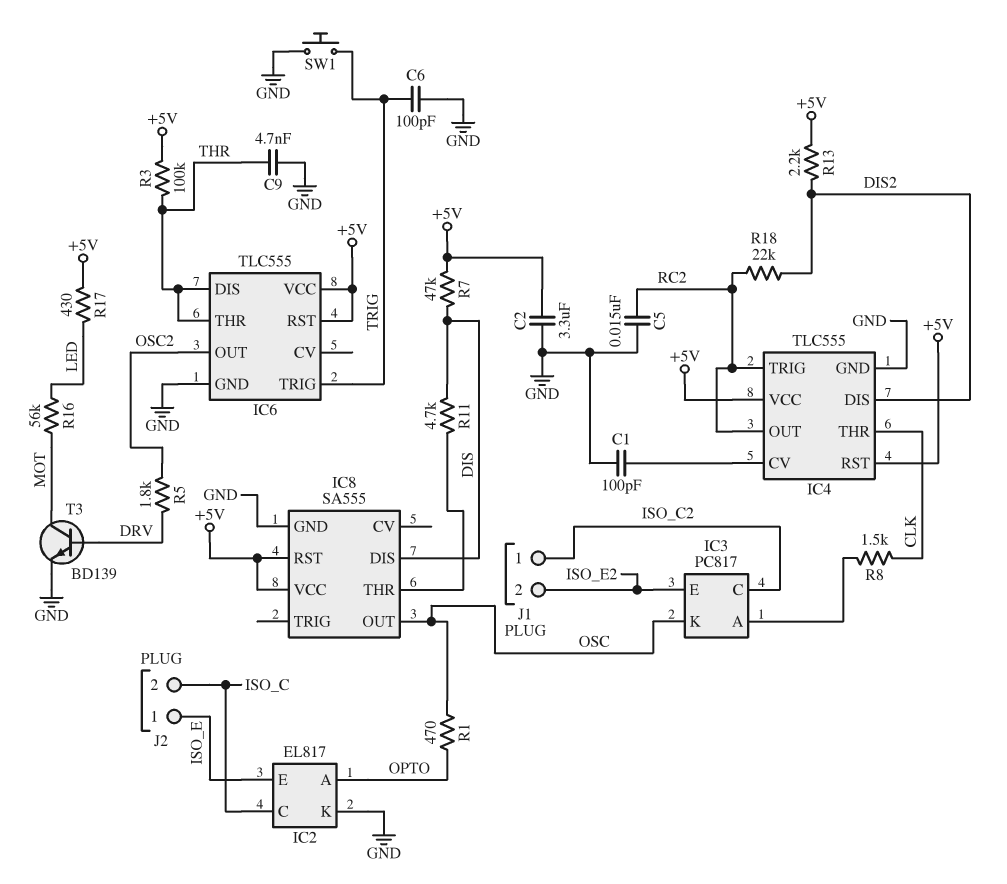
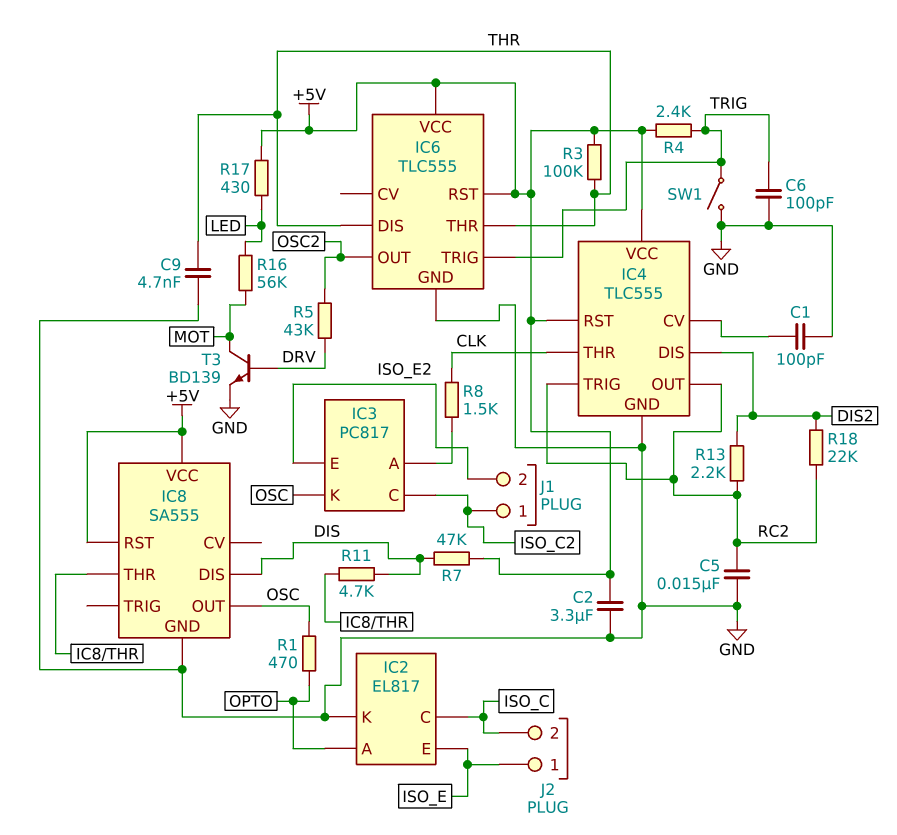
R4: none -> 2.4k (+5V, TRIG)
R5: 1.8k (DRV, OSC2) -> 43k (DRV, OSC2)
R13: 2.2k (+5V, DIS2) -> 2.2k (DIS2, RC2)
SW1: button (GND, TRIG) -> switch (GND, TRIG)

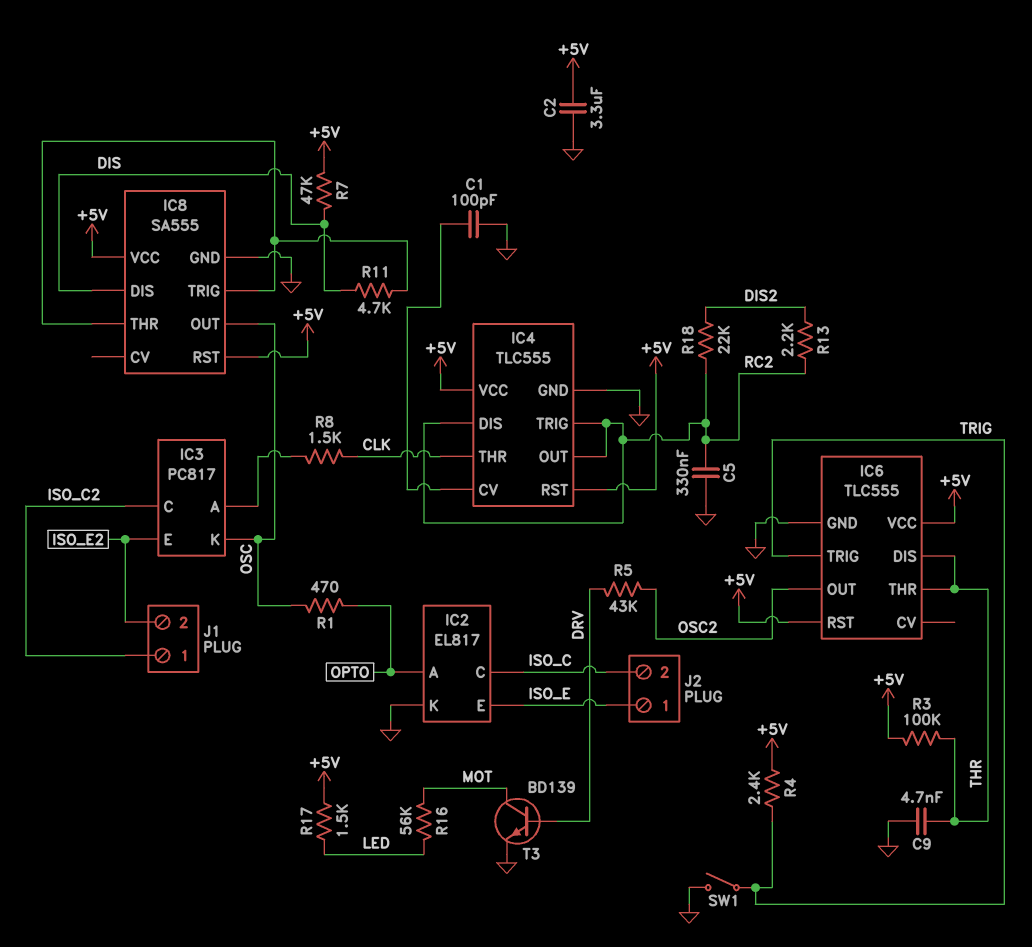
C5: 15nF (GND, RC2) -> 330nF (GND, RC2)
C6: 100pF (GND, TRIG) -> none
IC4 pin DIS: DIS2 -> RC2
IC8 pin TRIG: none -> IC8/THR
R17: 430 (+5V, LED) -> 1.5k (+5V, LED)

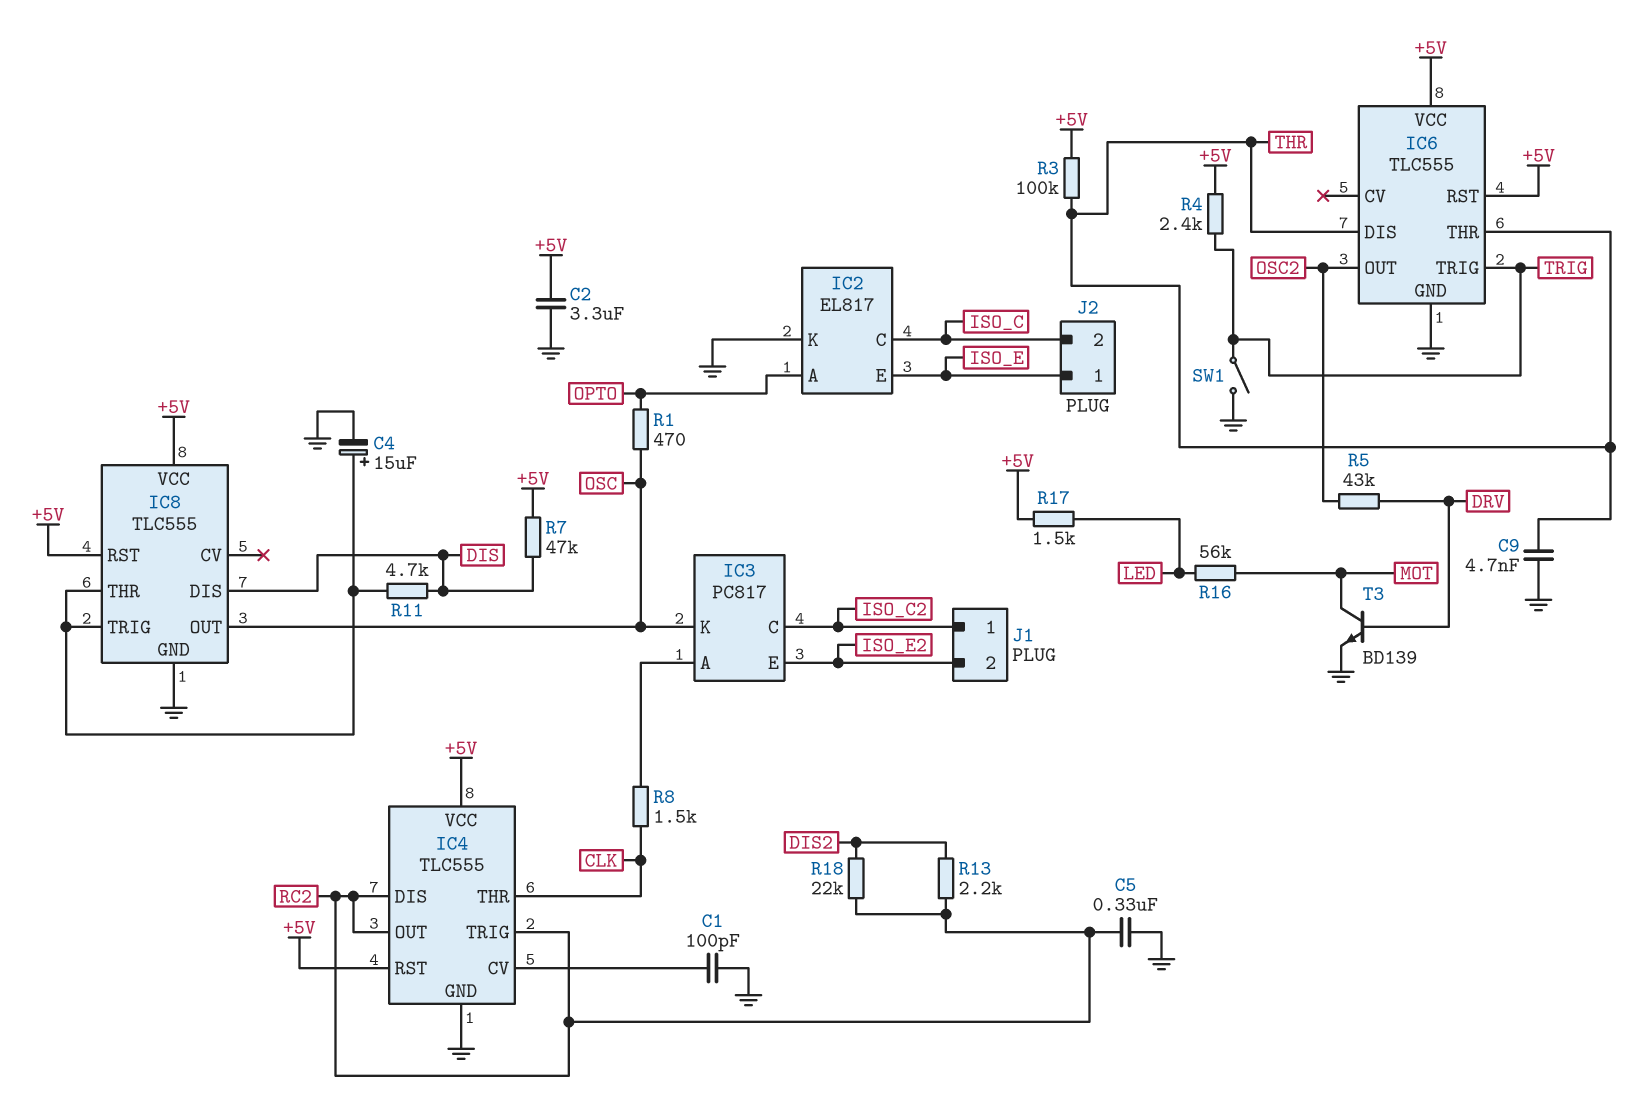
C4: none -> 15uF (plus IC8/THR, minus GND)
IC8: SA555 -> TLC555

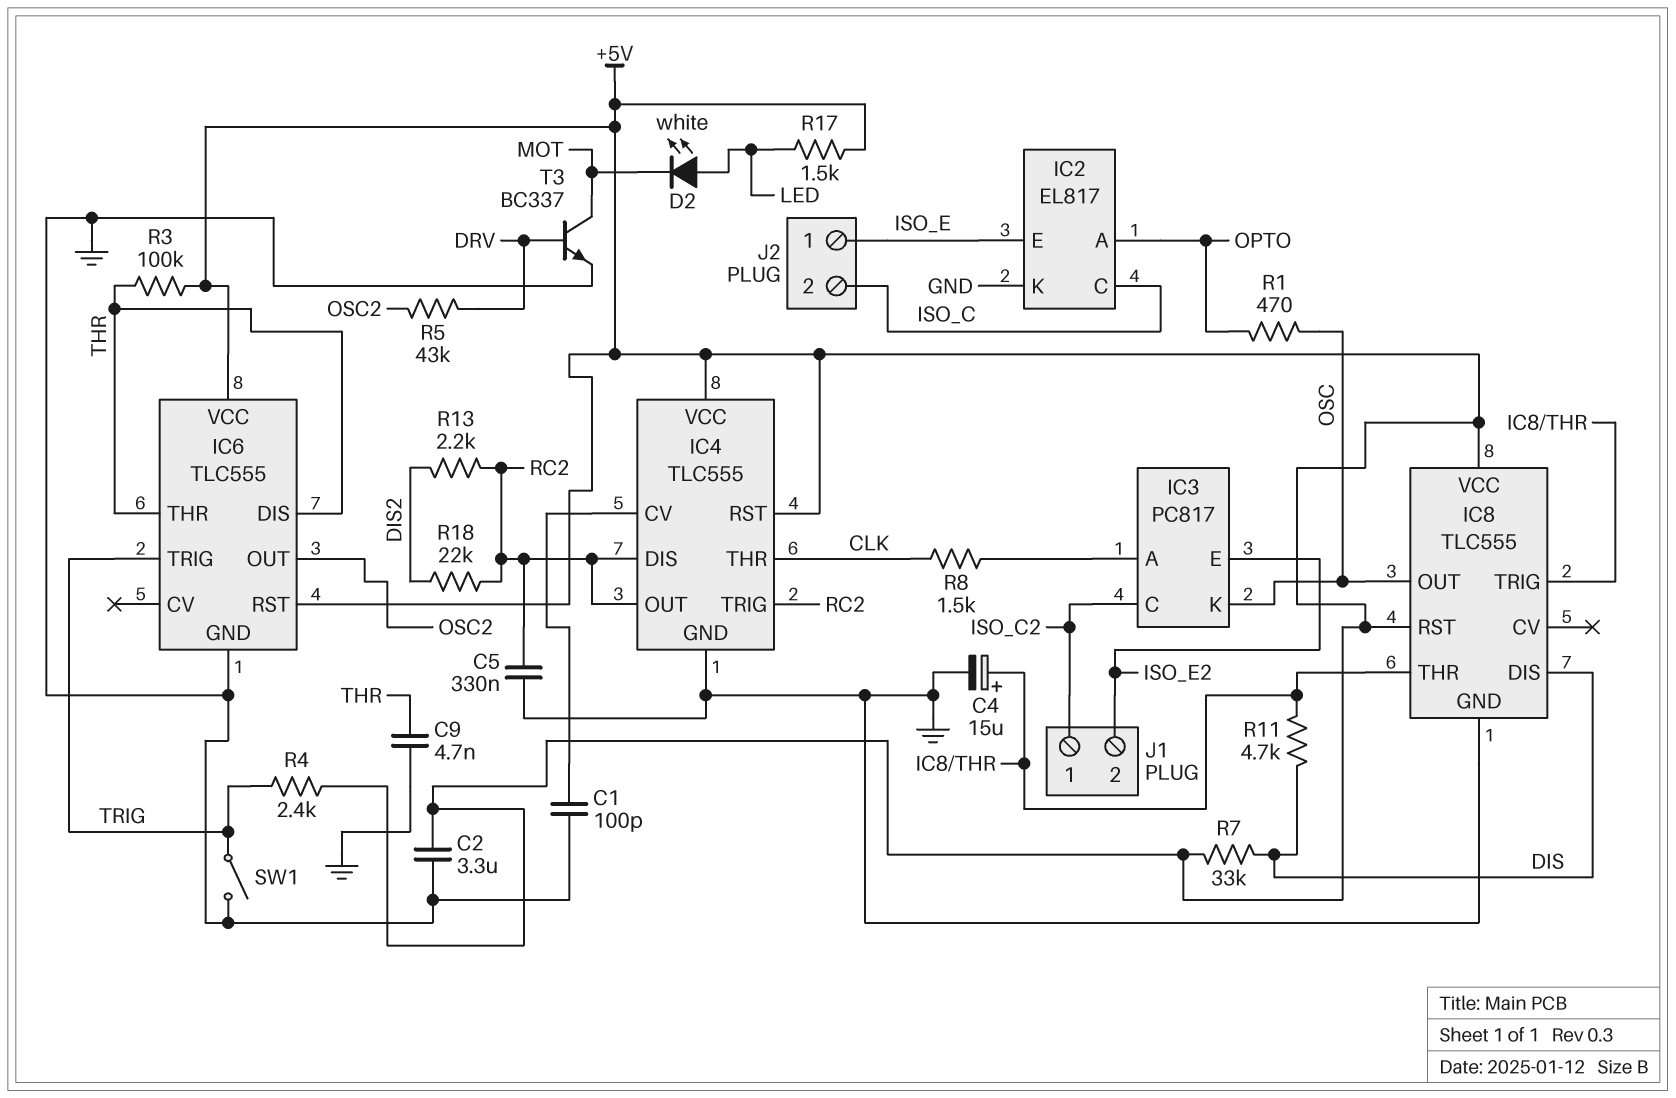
D2: none -> LED white (A LED, K MOT)
R7: 47k (+5V, DIS) -> 33k (+5V, DIS)
R16: 56k (LED, MOT) -> none
T3: NPN BD139 (B DRV, C MOT, E GND) -> NPN BC337 (B DRV, C MOT, E GND)

